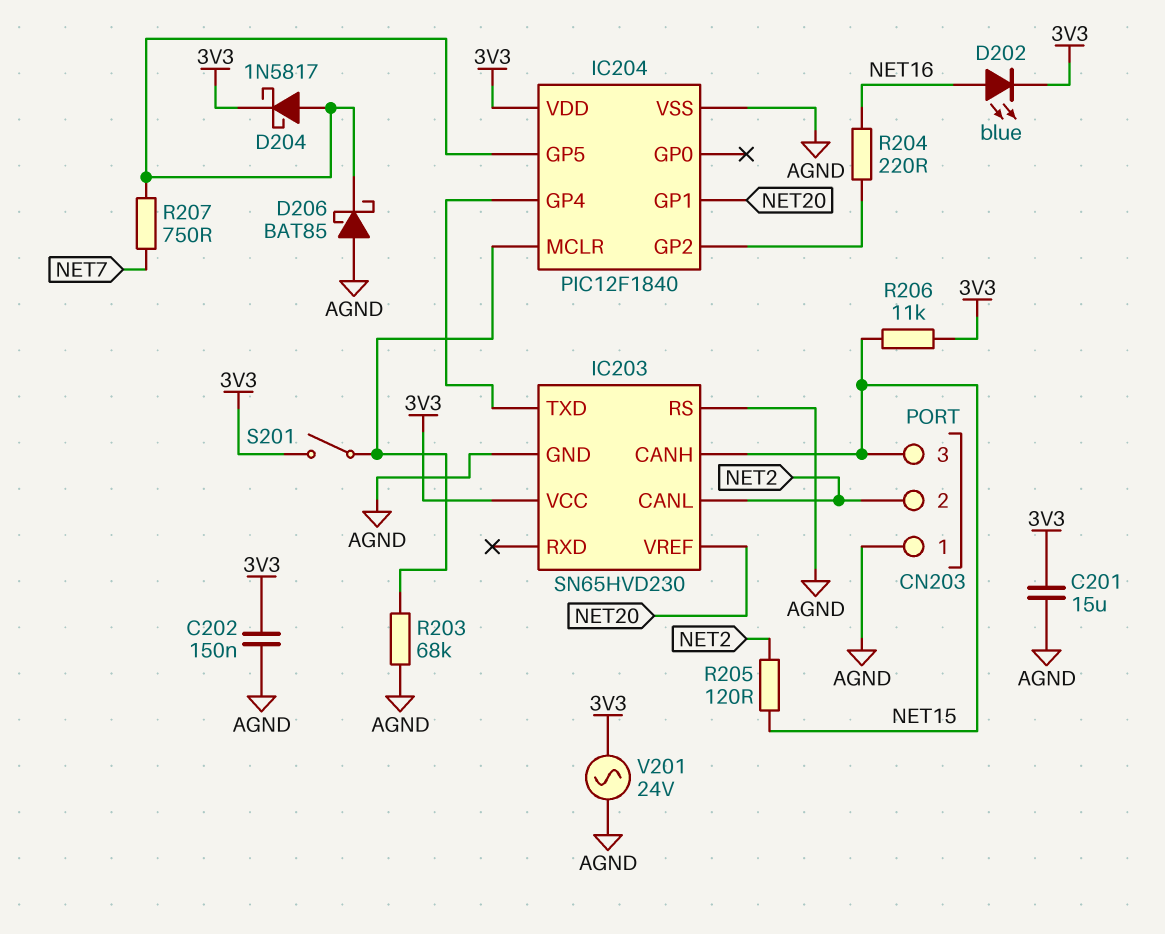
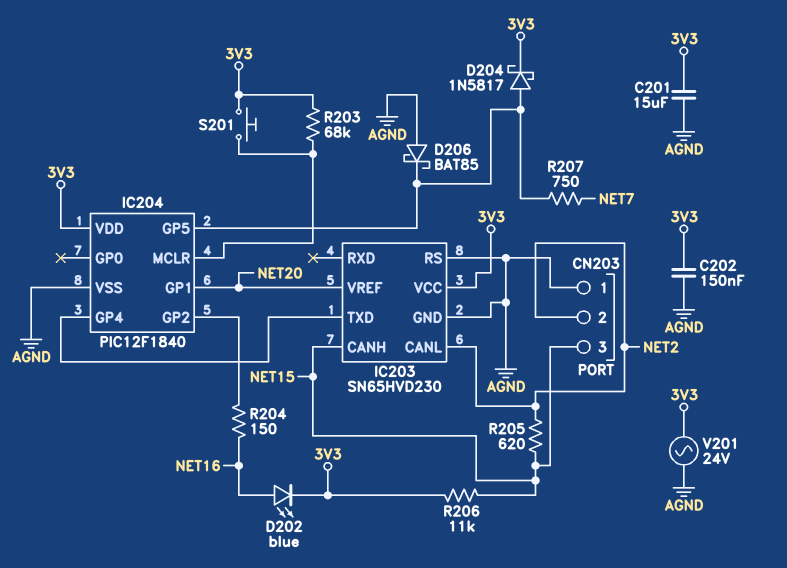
R203: 68k (AGND, IC204/MCLR) -> 68k (3V3, IC204/MCLR)
R204: 220 (IC204/GP2, NET16) -> 150 (IC204/GP2, NET16)
R205: 120 (NET2, NET15) -> 620 (NET2, NET15)
S201: switch (3V3, IC204/MCLR) -> button (3V3, IC204/MCLR)

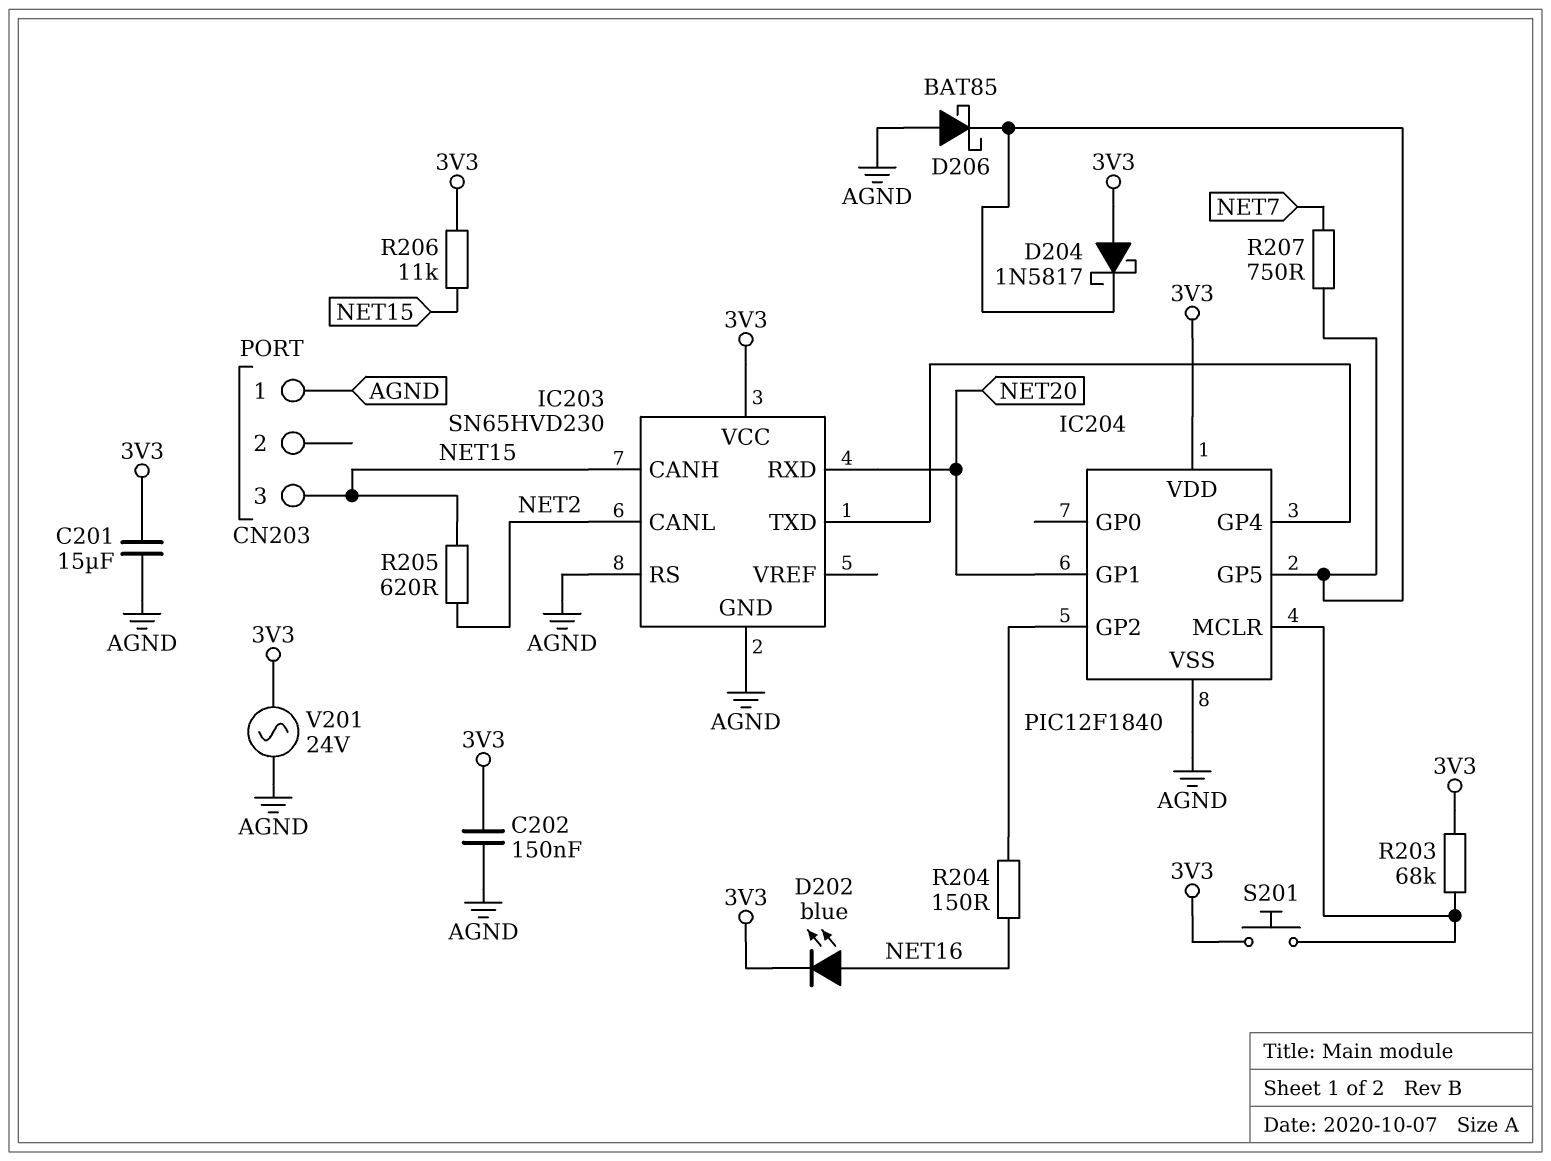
CN203 pin 2: NET2 -> none
D204: schottky 1N5817 (A IC204/GP5, K 3V3) -> schottky 1N5817 (A 3V3, K IC204/GP5)
IC203 pin RXD: none -> NET20
IC203 pin VREF: NET20 -> none

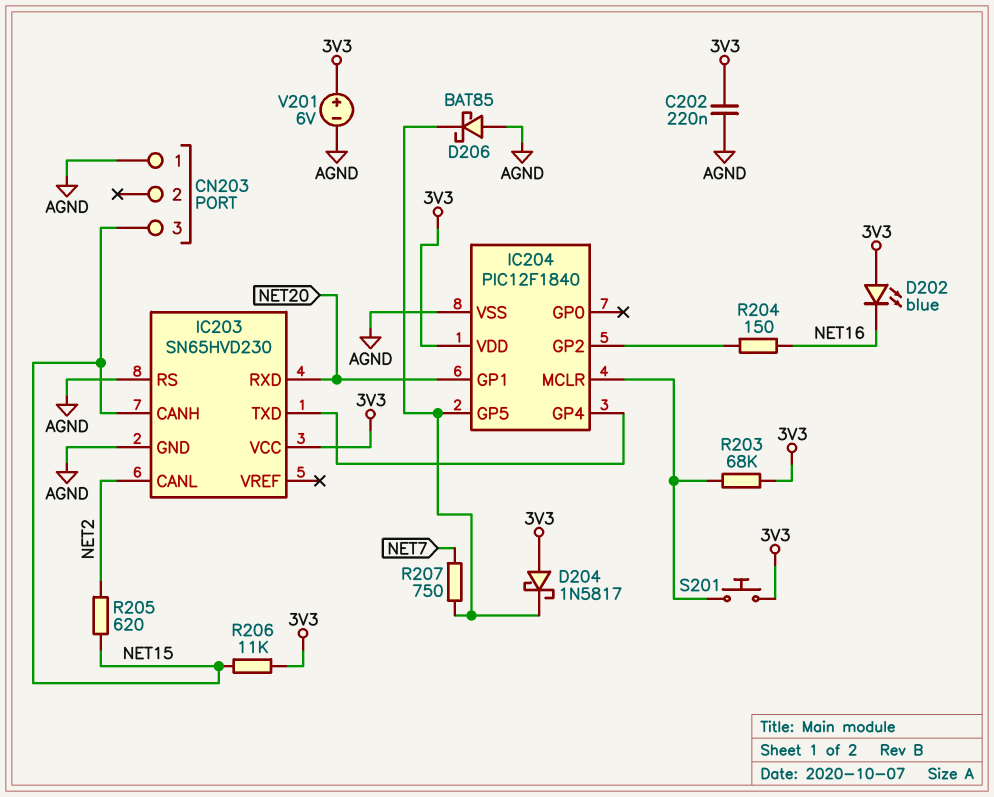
C201: 15uF (3V3, AGND) -> none
C202: 150nF (3V3, AGND) -> 220nF (3V3, AGND)
D202: LED blue (A NET16, K 3V3) -> LED blue (A 3V3, K NET16)
V201: AC 24V (3V3, AGND) -> 6V (plus 3V3, minus AGND)

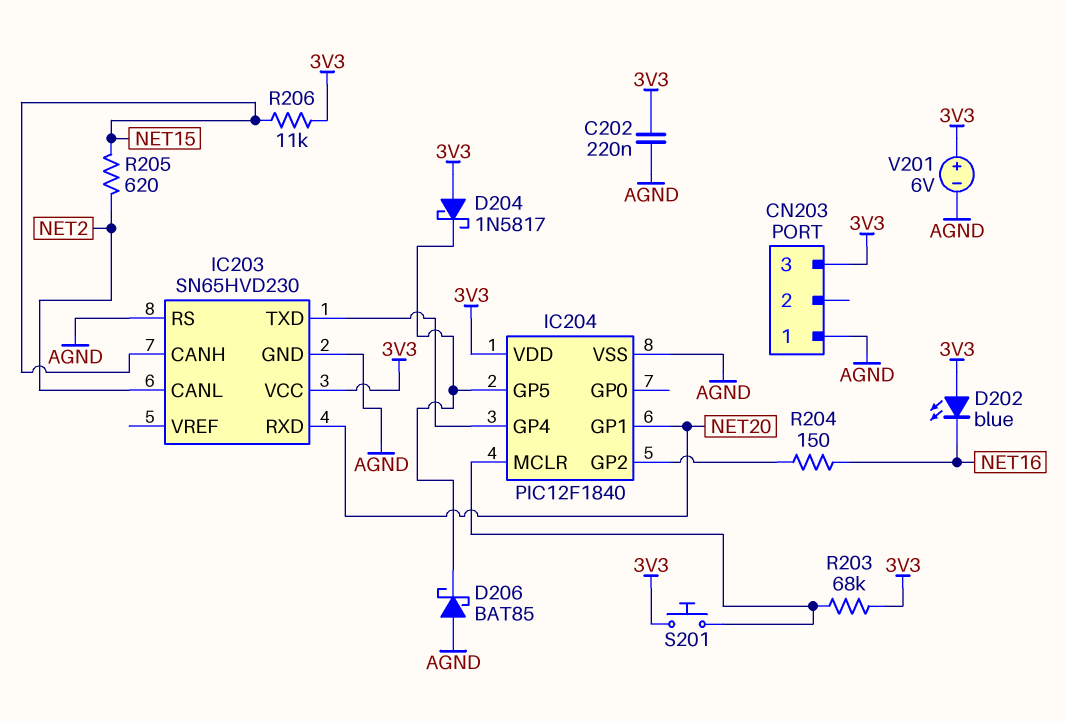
CN203 pin 3: NET15 -> 3V3
R207: 750 (IC204/GP5, NET7) -> none

